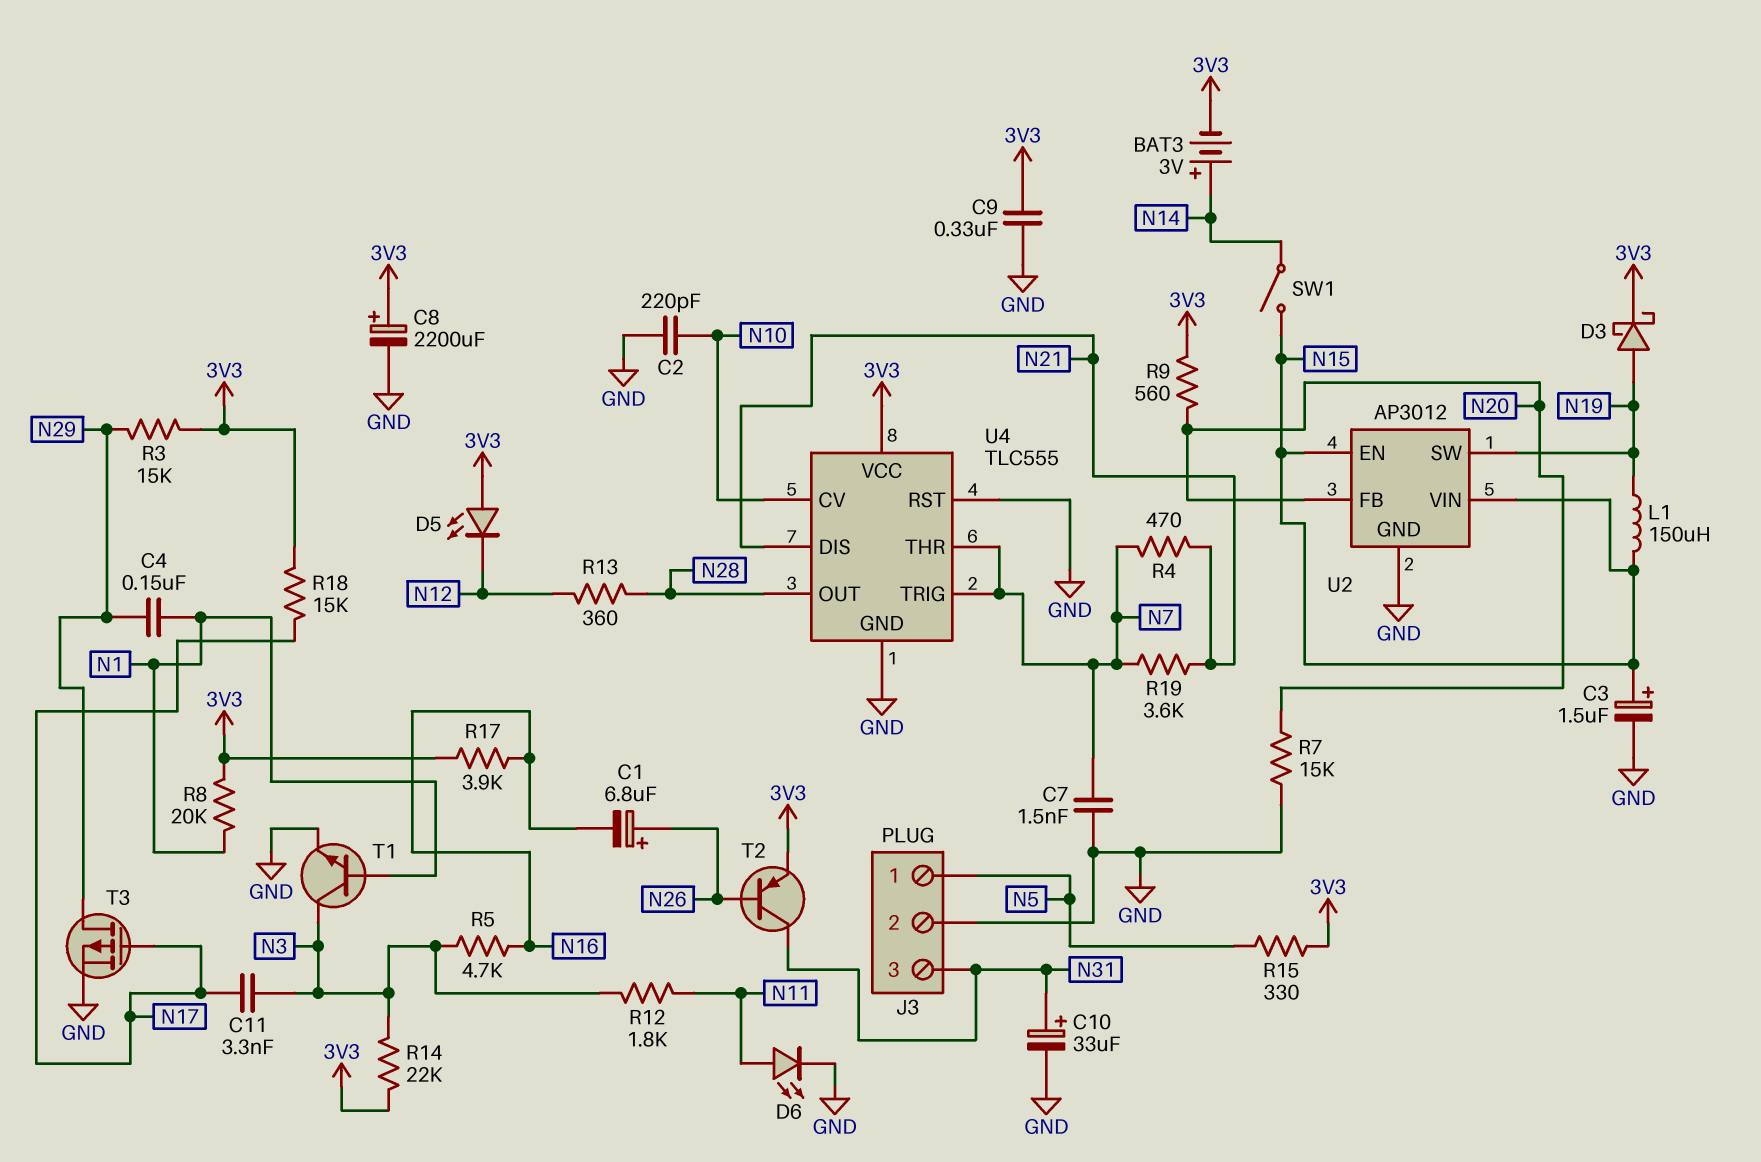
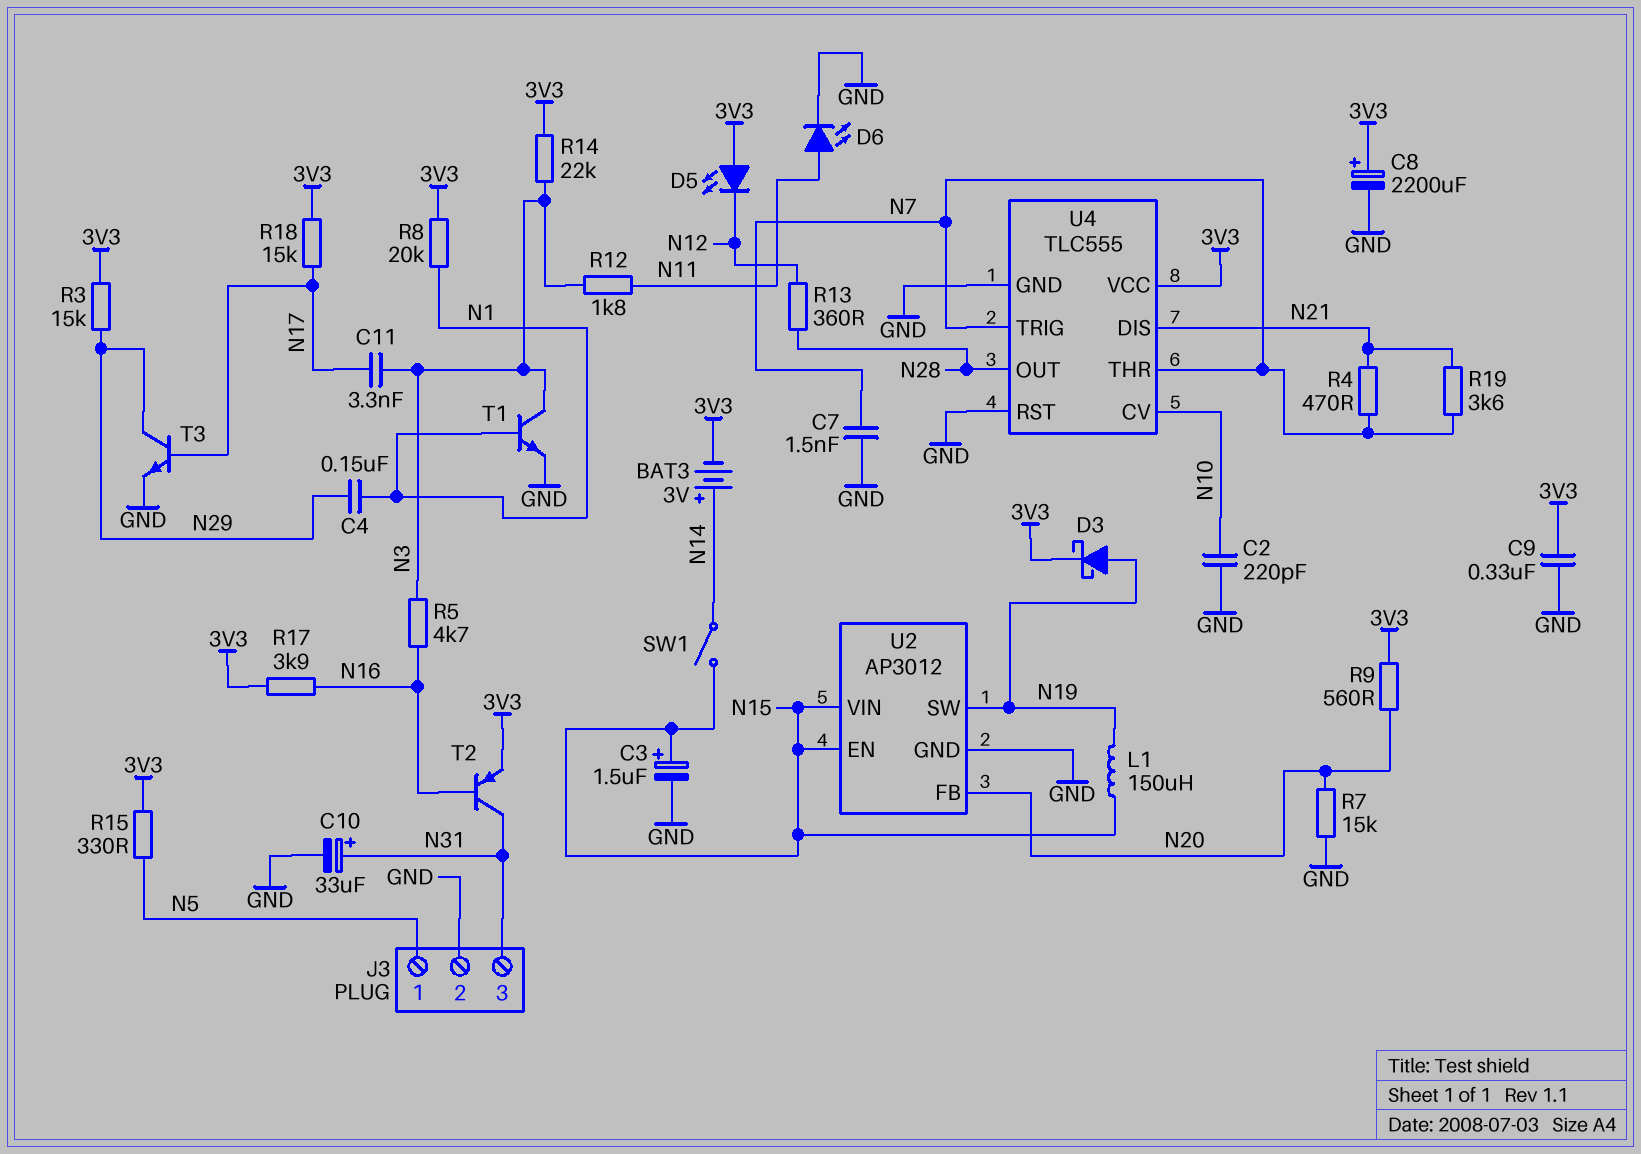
C1: 6.8uF (plus N26, minus N16) -> none
T2: PNP (B N26, C N31, E 3V3) -> PNP (B N16, C N31, E 3V3)
T3: PMOS (G N17, D N29, S GND) -> NPN (B N17, C N29, E GND)

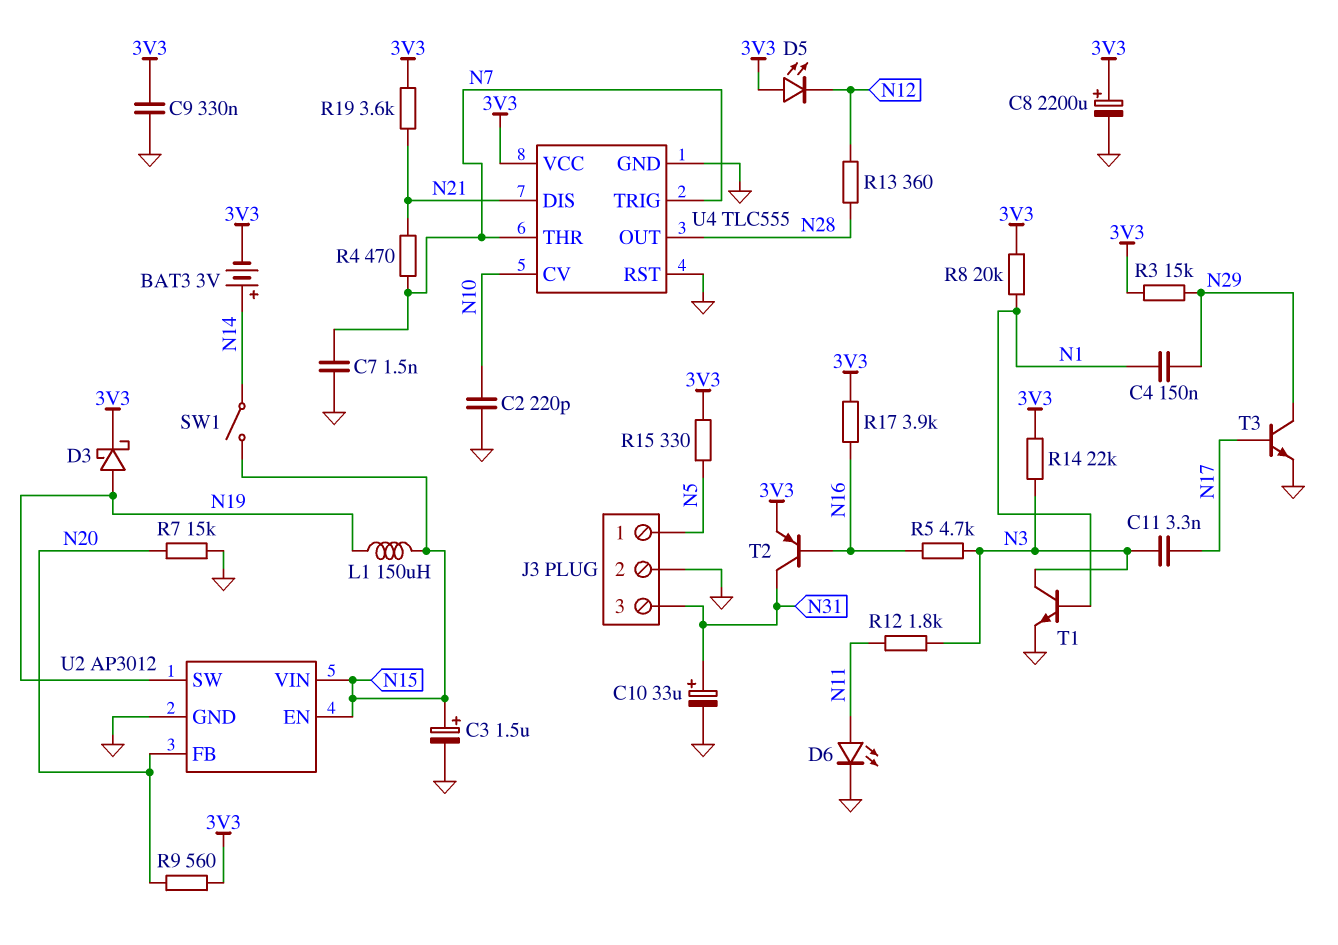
R18: 15k (3V3, N17) -> none
R19: 3.6k (N7, N21) -> 3.6k (3V3, N21)

